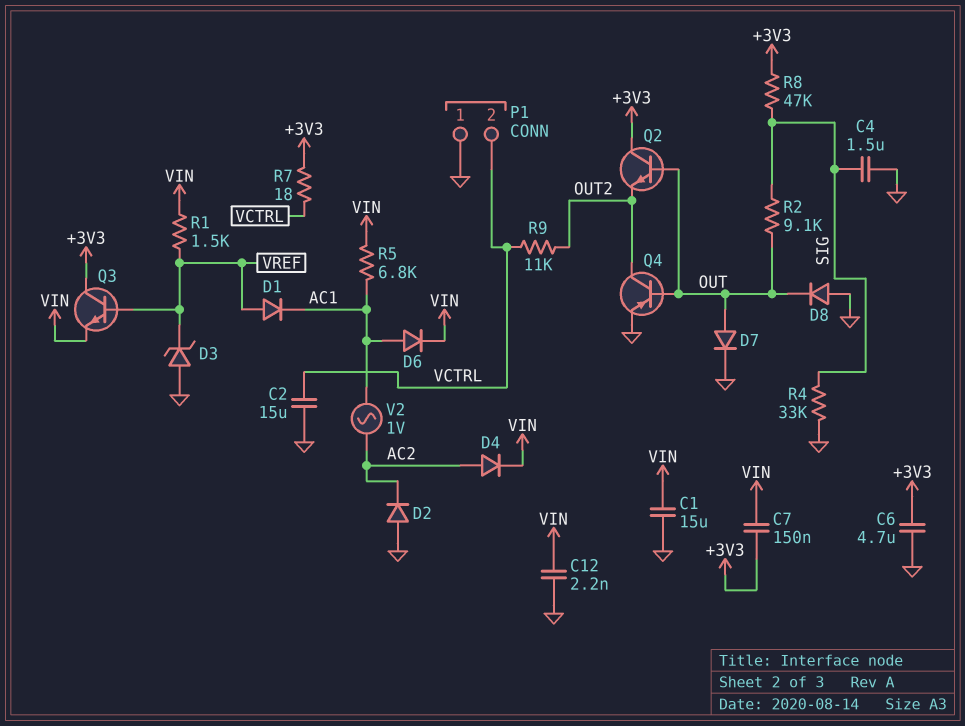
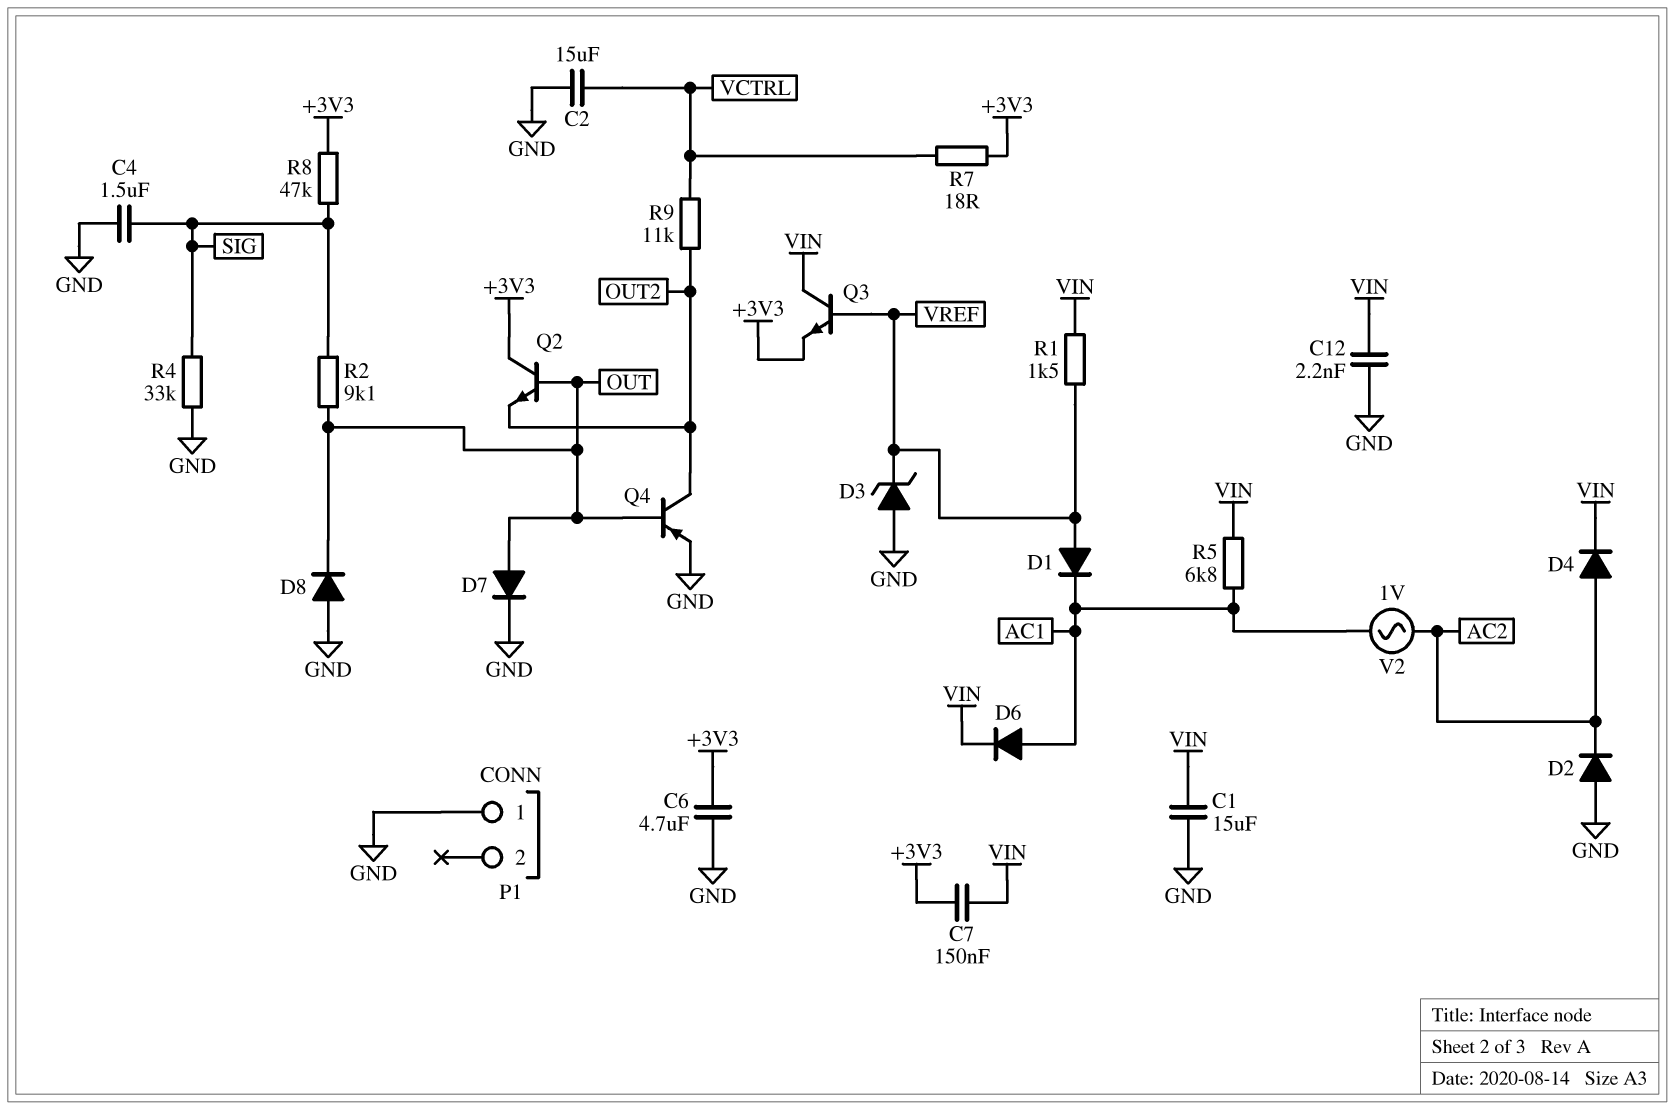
P1 pin 2: VCTRL -> none
Q3: NPN (B VREF, C +3V3, E VIN) -> NPN (B VREF, C VIN, E +3V3)

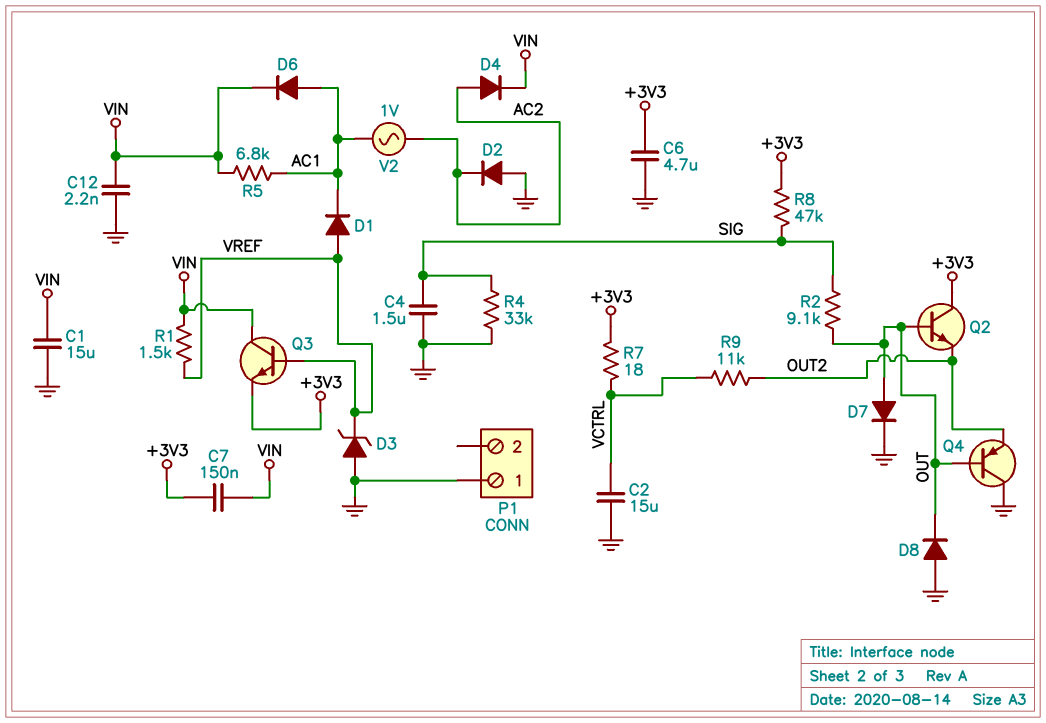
Q4: PNP (B OUT, C OUT2, E GND) -> PNP (B OUT, C GND, E OUT2)

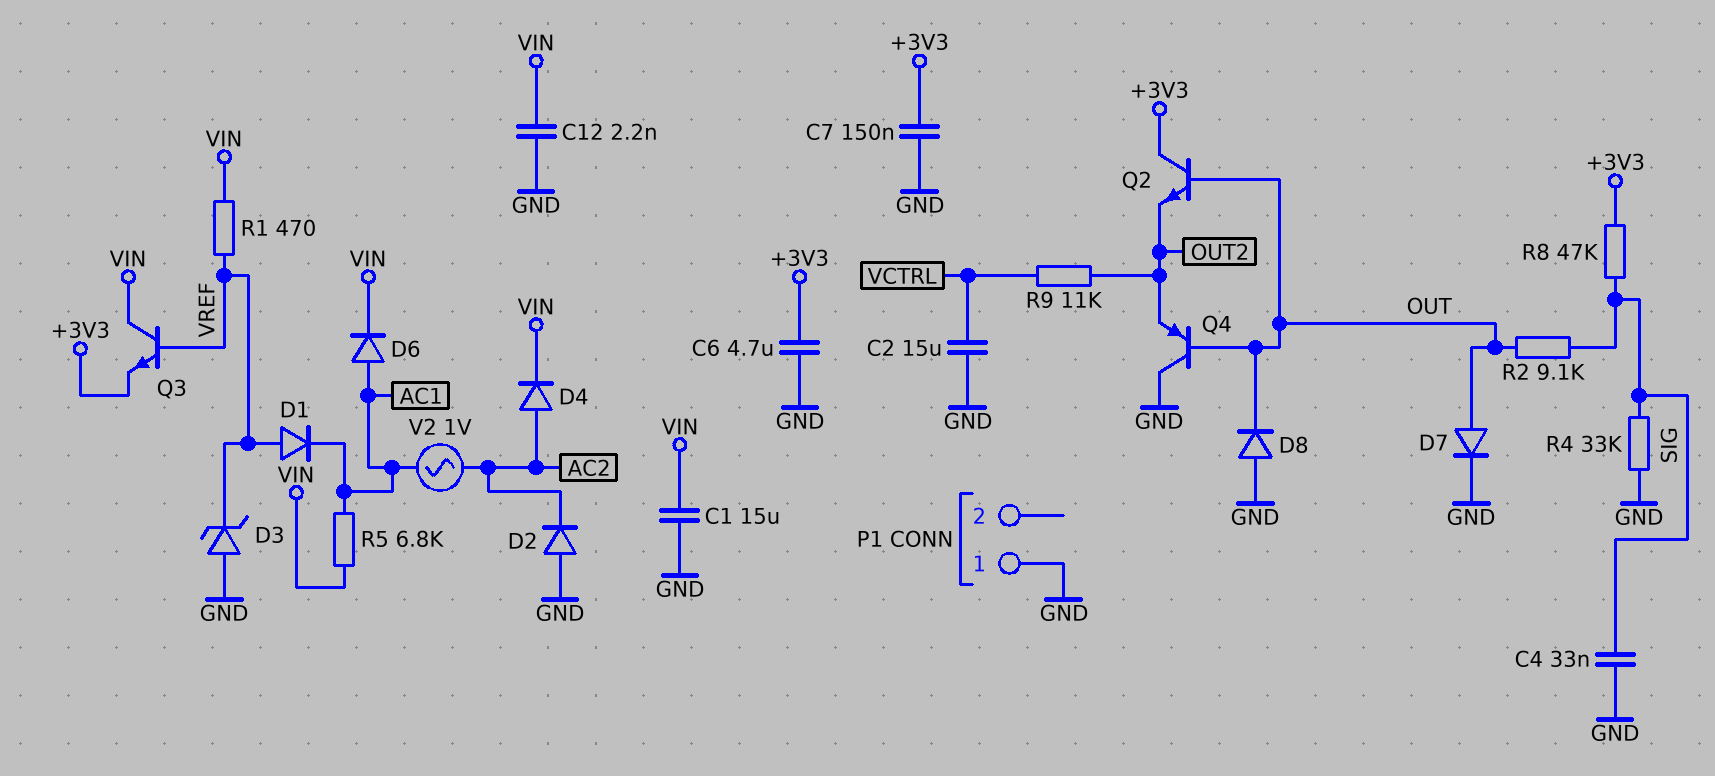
C4: 1.5uF (GND, SIG) -> 33nF (GND, SIG)
C7: 150nF (+3V3, VIN) -> 150nF (+3V3, GND)
R1: 1.5k (VIN, VREF) -> 470 (VIN, VREF)
R7: 18 (+3V3, VCTRL) -> none

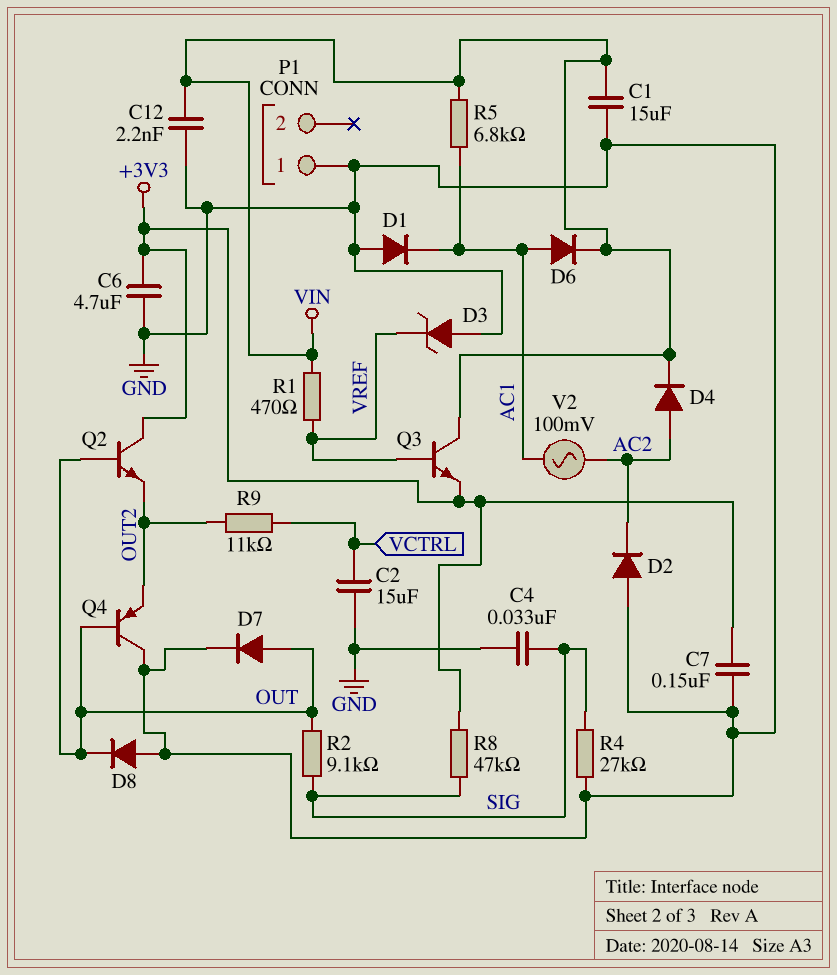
D1: diode (A VREF, K AC1) -> diode (A GND, K AC1)
R4: 33k (GND, SIG) -> 27k (GND, SIG)
V2: AC 1V (AC1, AC2) -> AC 100mV (AC1, AC2)

